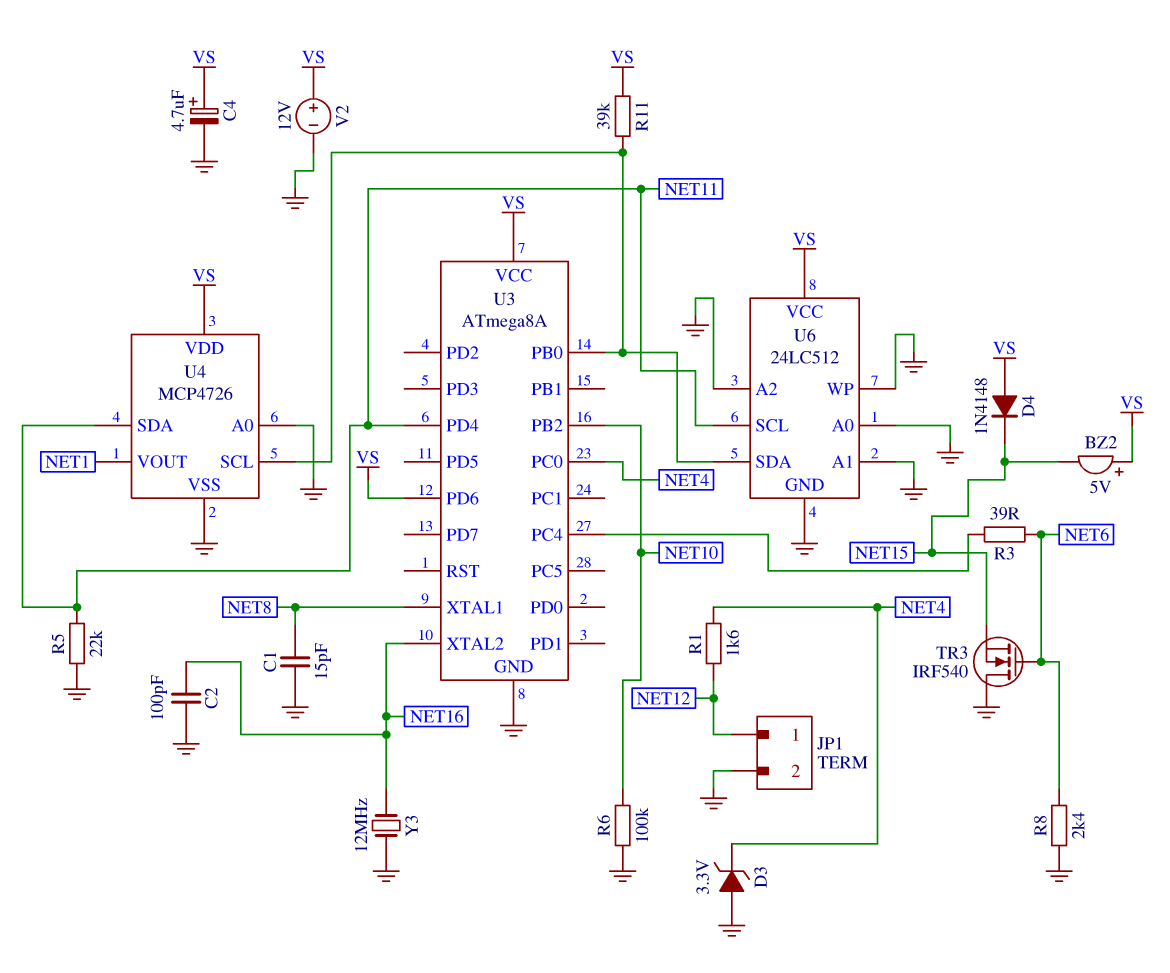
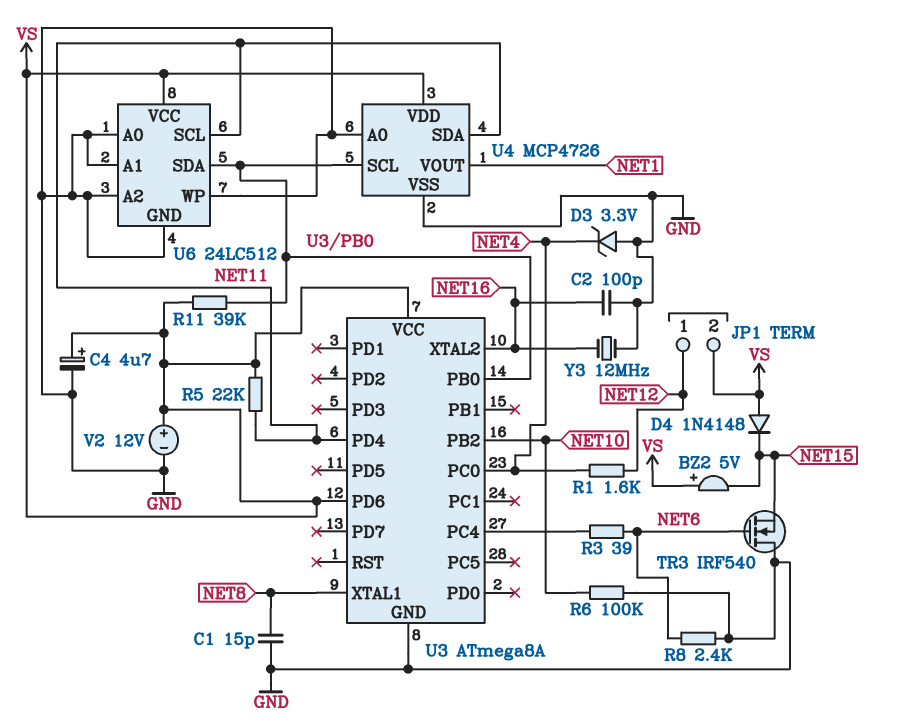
JP1 pin 2: GND -> VS
R5: 22k (GND, NET11) -> 22k (NET11, VS)

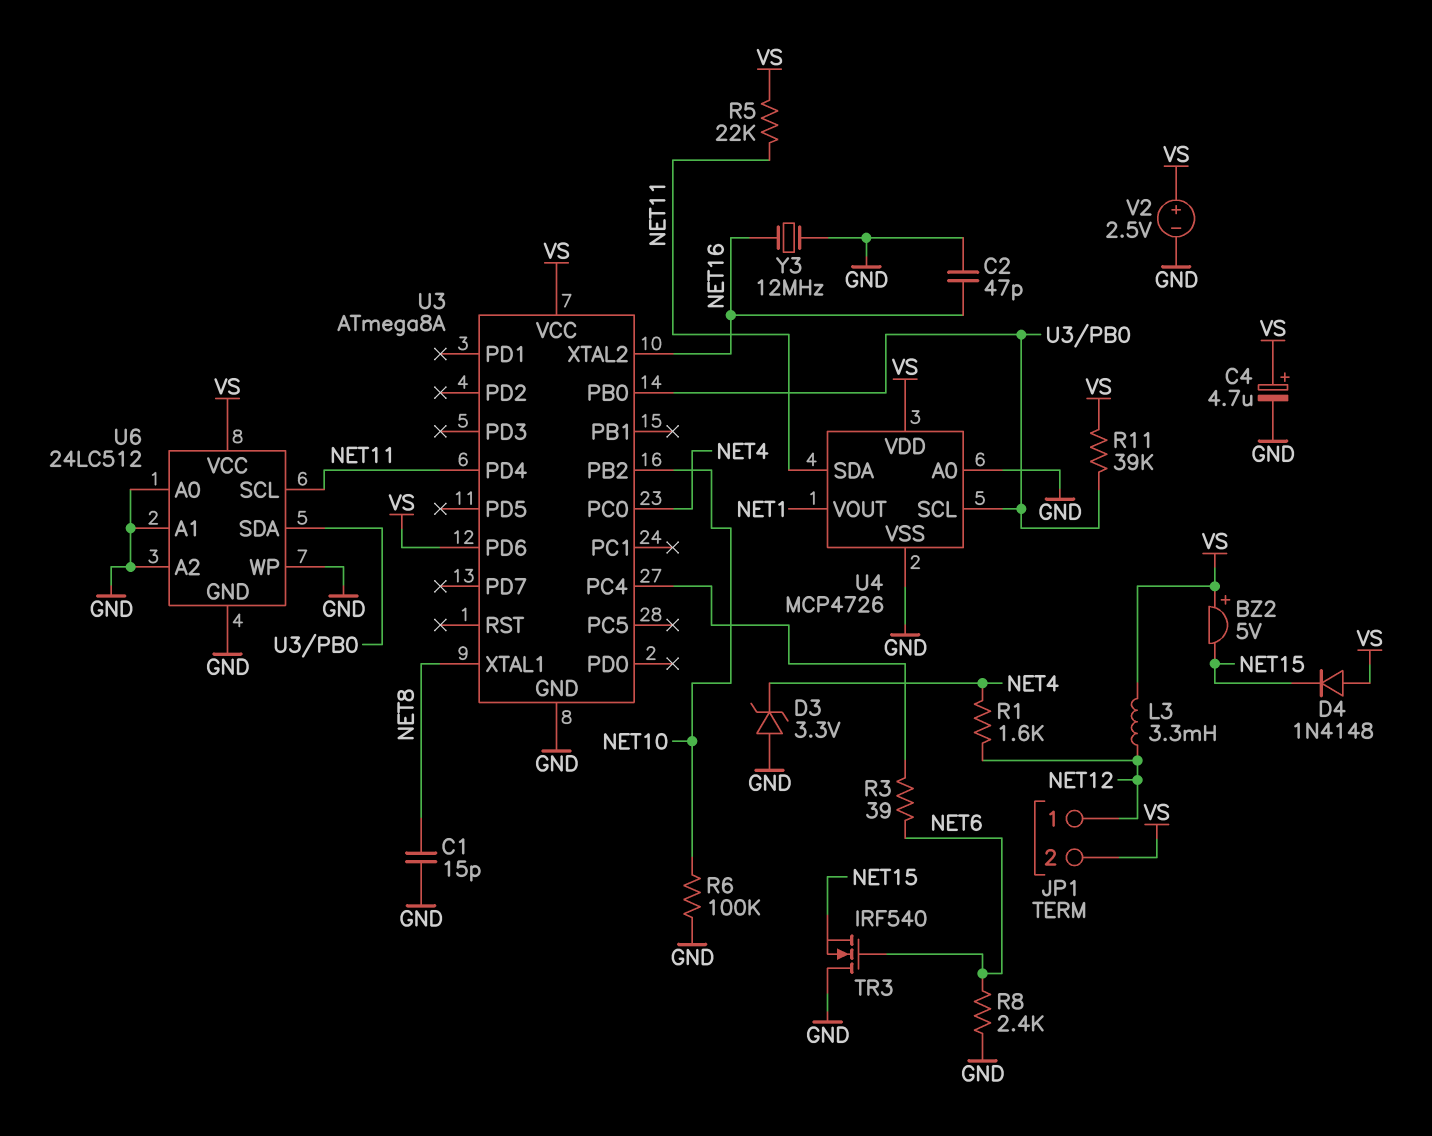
C2: 100pF (GND, NET16) -> 47pF (GND, NET16)
L3: none -> 3.3mH (NET12, VS)
V2: 12V (plus VS, minus GND) -> 2.5V (plus VS, minus GND)

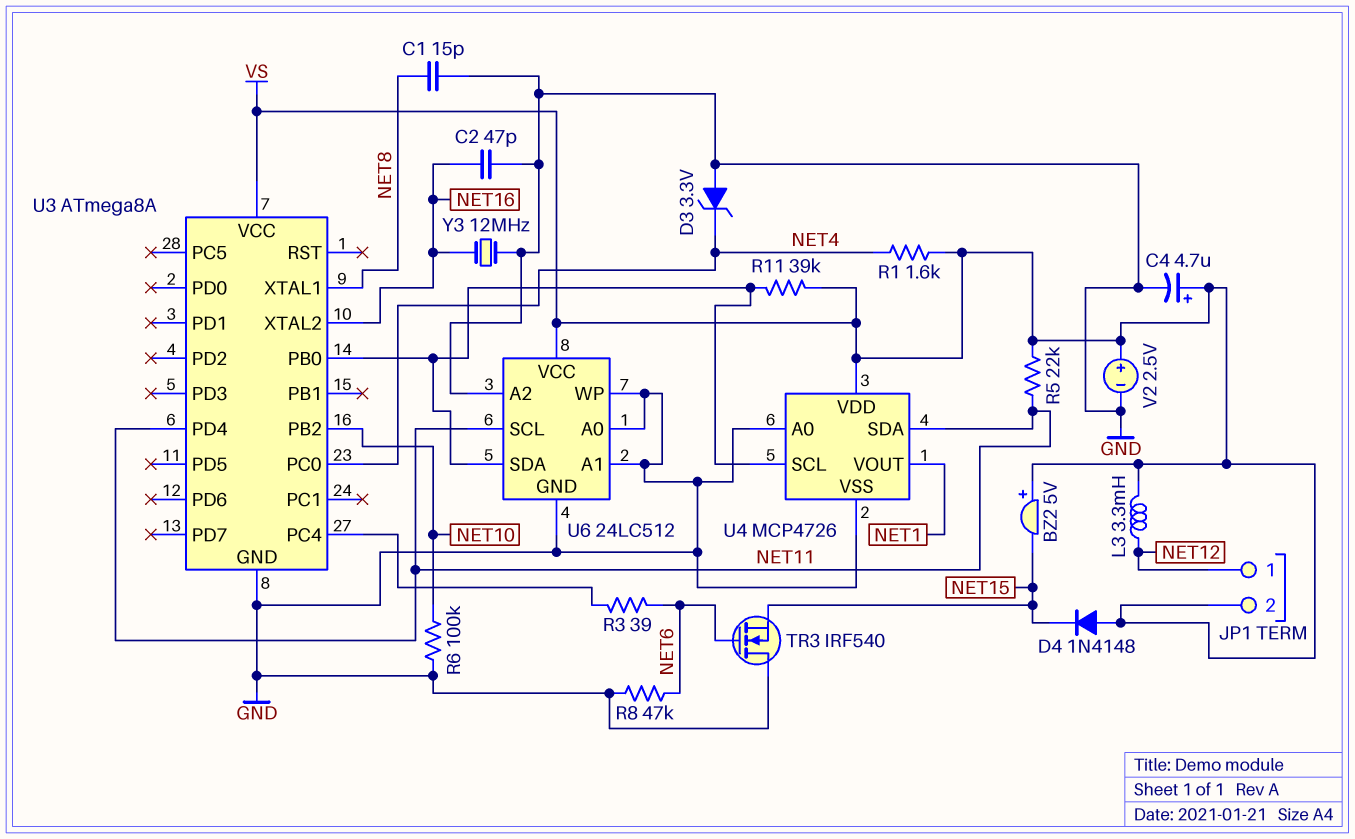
R1: 1.6k (NET4, NET12) -> 1.6k (NET4, VS)
R8: 2.4k (GND, NET6) -> 47k (GND, NET6)
U3 pin PD6: VS -> none

